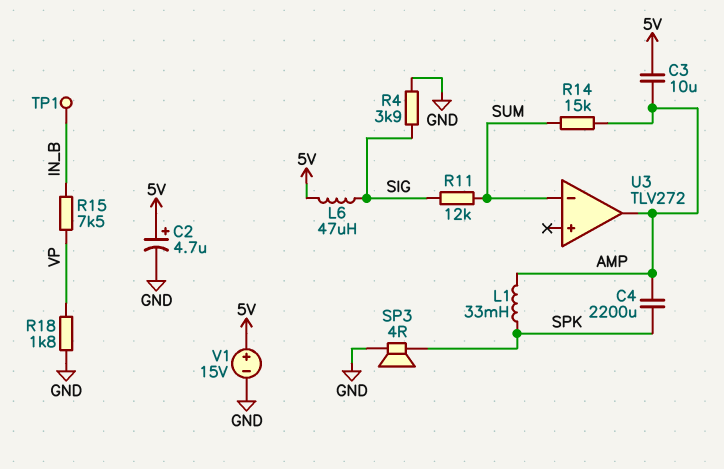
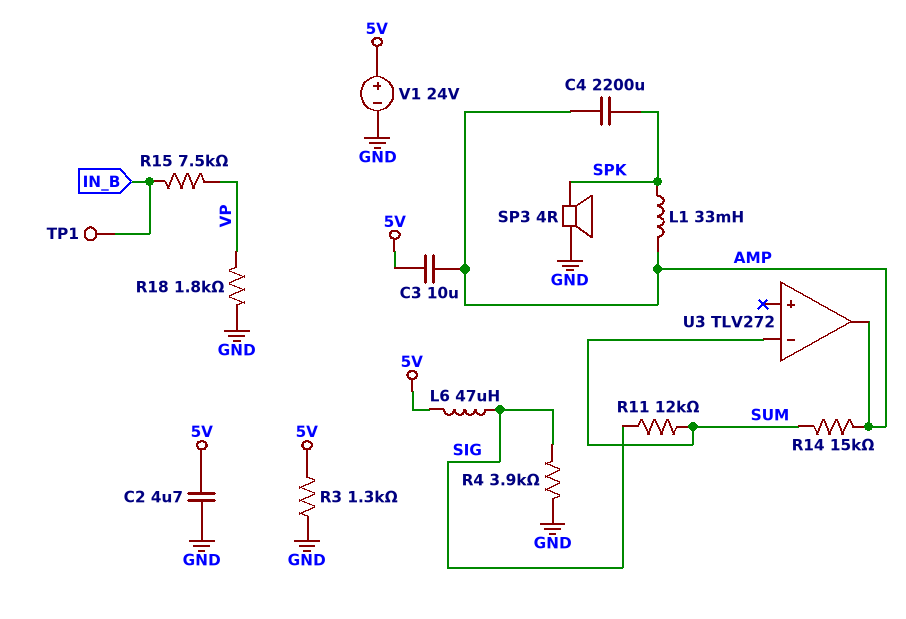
C2: 4.7uF (plus 5V, minus GND) -> 4.7uF (5V, GND)
R3: none -> 1.3k (5V, GND)
V1: 15V (plus 5V, minus GND) -> 24V (plus 5V, minus GND)

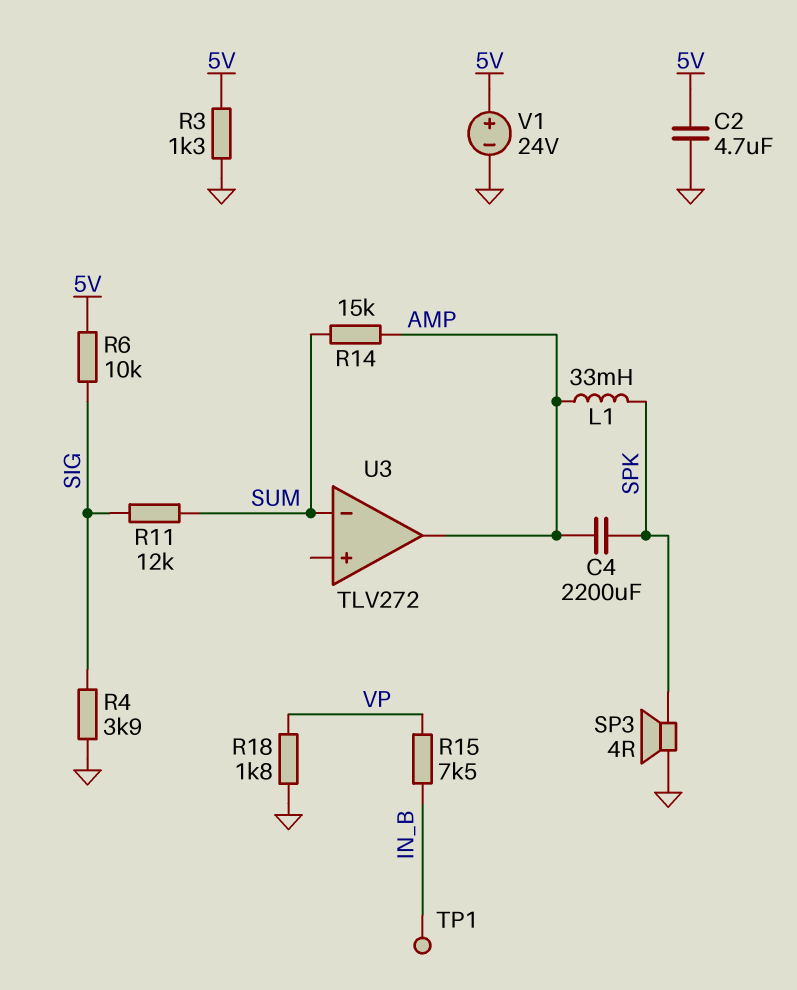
C3: 10uF (5V, AMP) -> none
L6: 47uH (5V, SIG) -> none
R6: none -> 10k (5V, SIG)

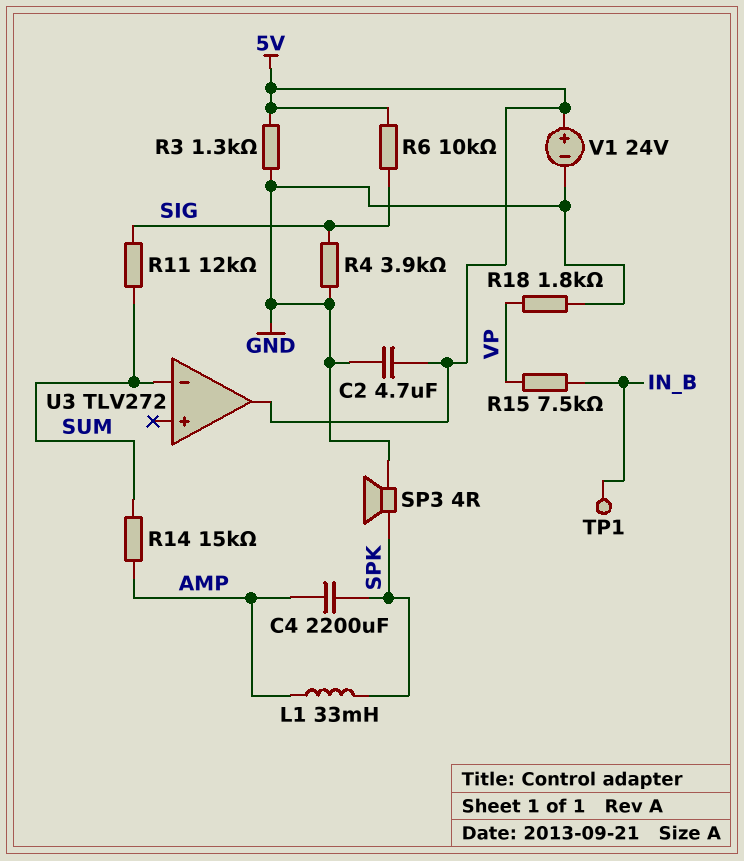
U3 pin out: AMP -> 5V

